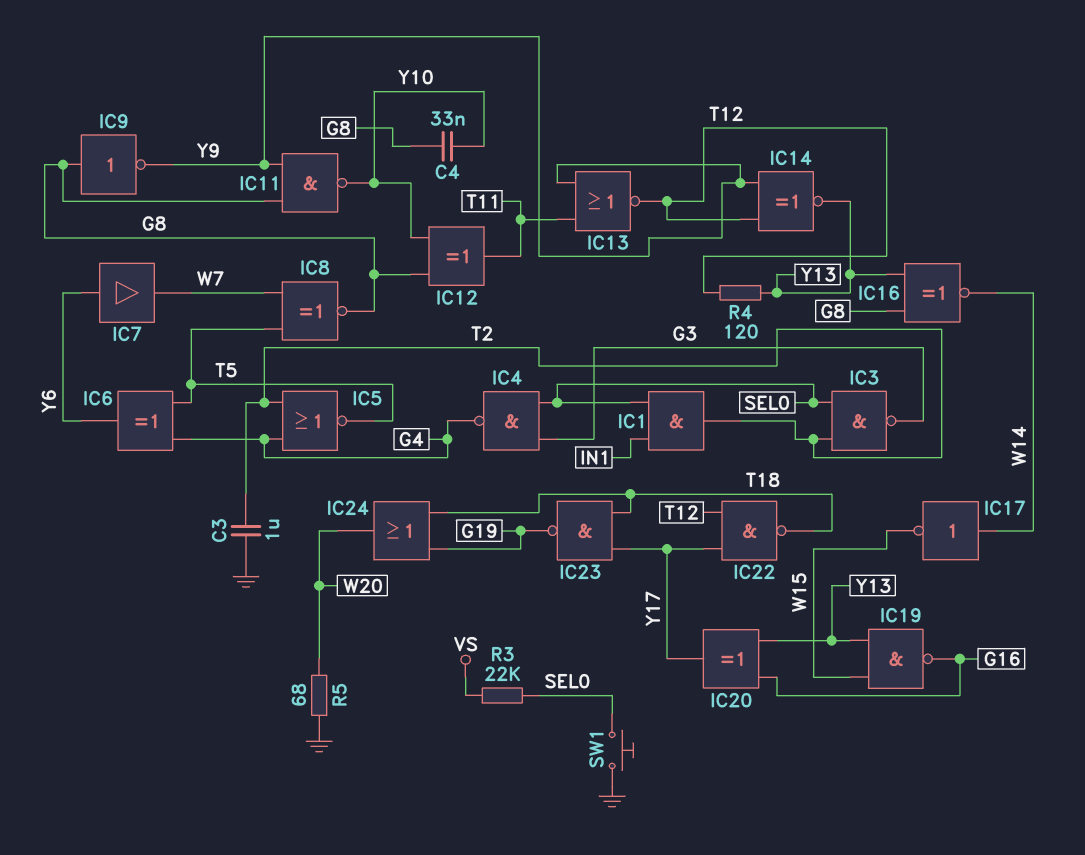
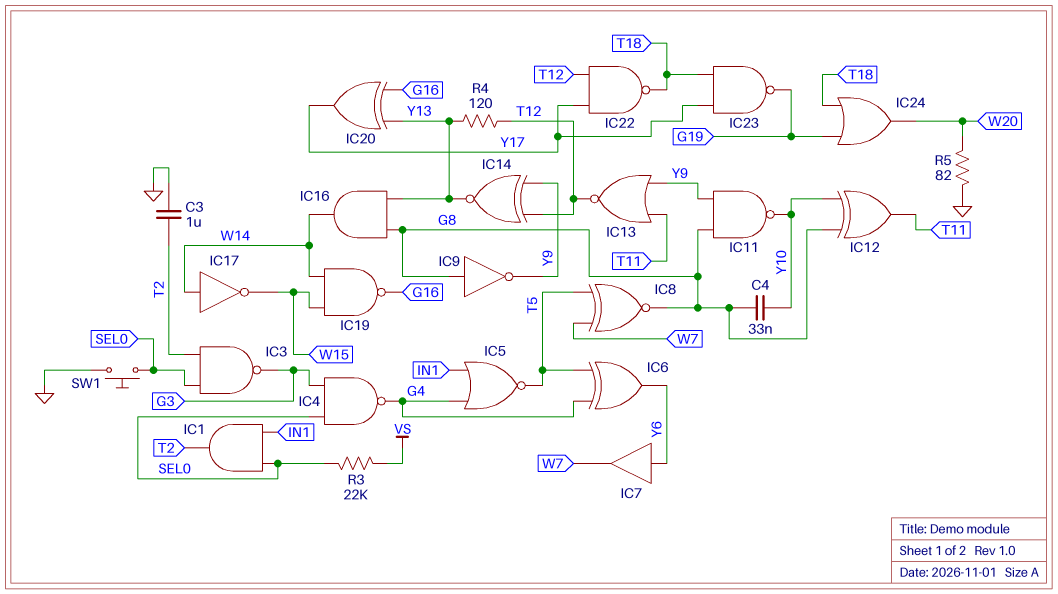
IC5: NOR (in G4, in T2, out T5) -> NOR (in G4, in IN1, out T5)
IC16: XNOR (in G8, in Y13, out W14) -> AND (in G8, in Y13, out W14)
IC19: NAND (in W15, in Y13, out G16) -> NAND (in W14, in W15, out G16)
R5: 68 (GND, W20) -> 82 (GND, W20)

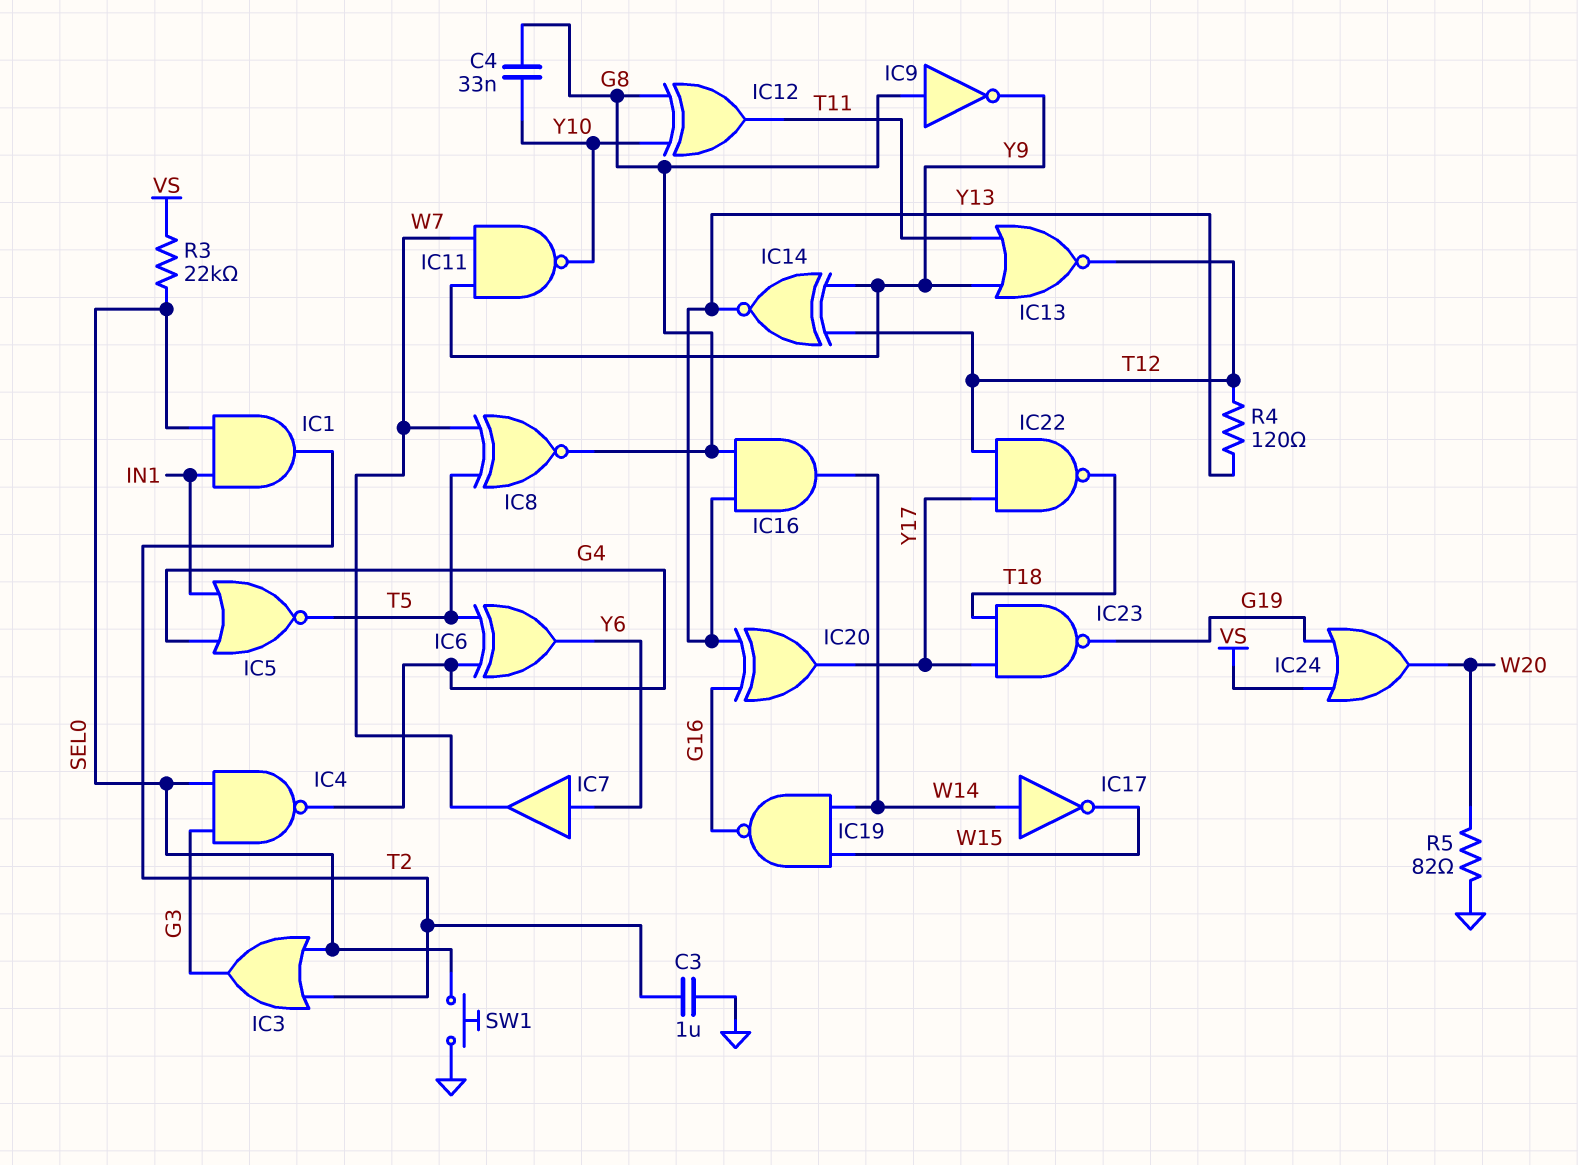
IC3: NAND (in SEL0, in T2, out G3) -> OR (in SEL0, in T2, out G3)
IC11: NAND (in G8, in Y9, out Y10) -> NAND (in W7, in Y9, out Y10)
IC24: OR (in G19, in T18, out W20) -> OR (in G19, in VS, out W20)

